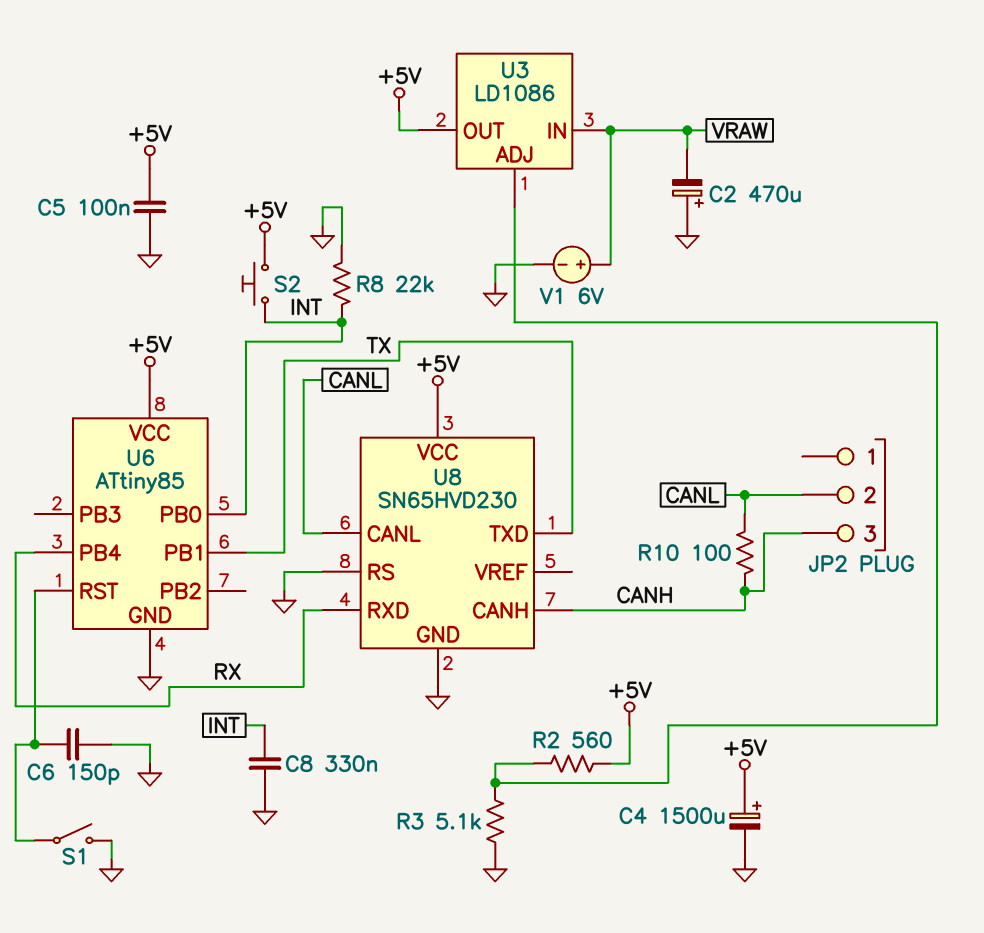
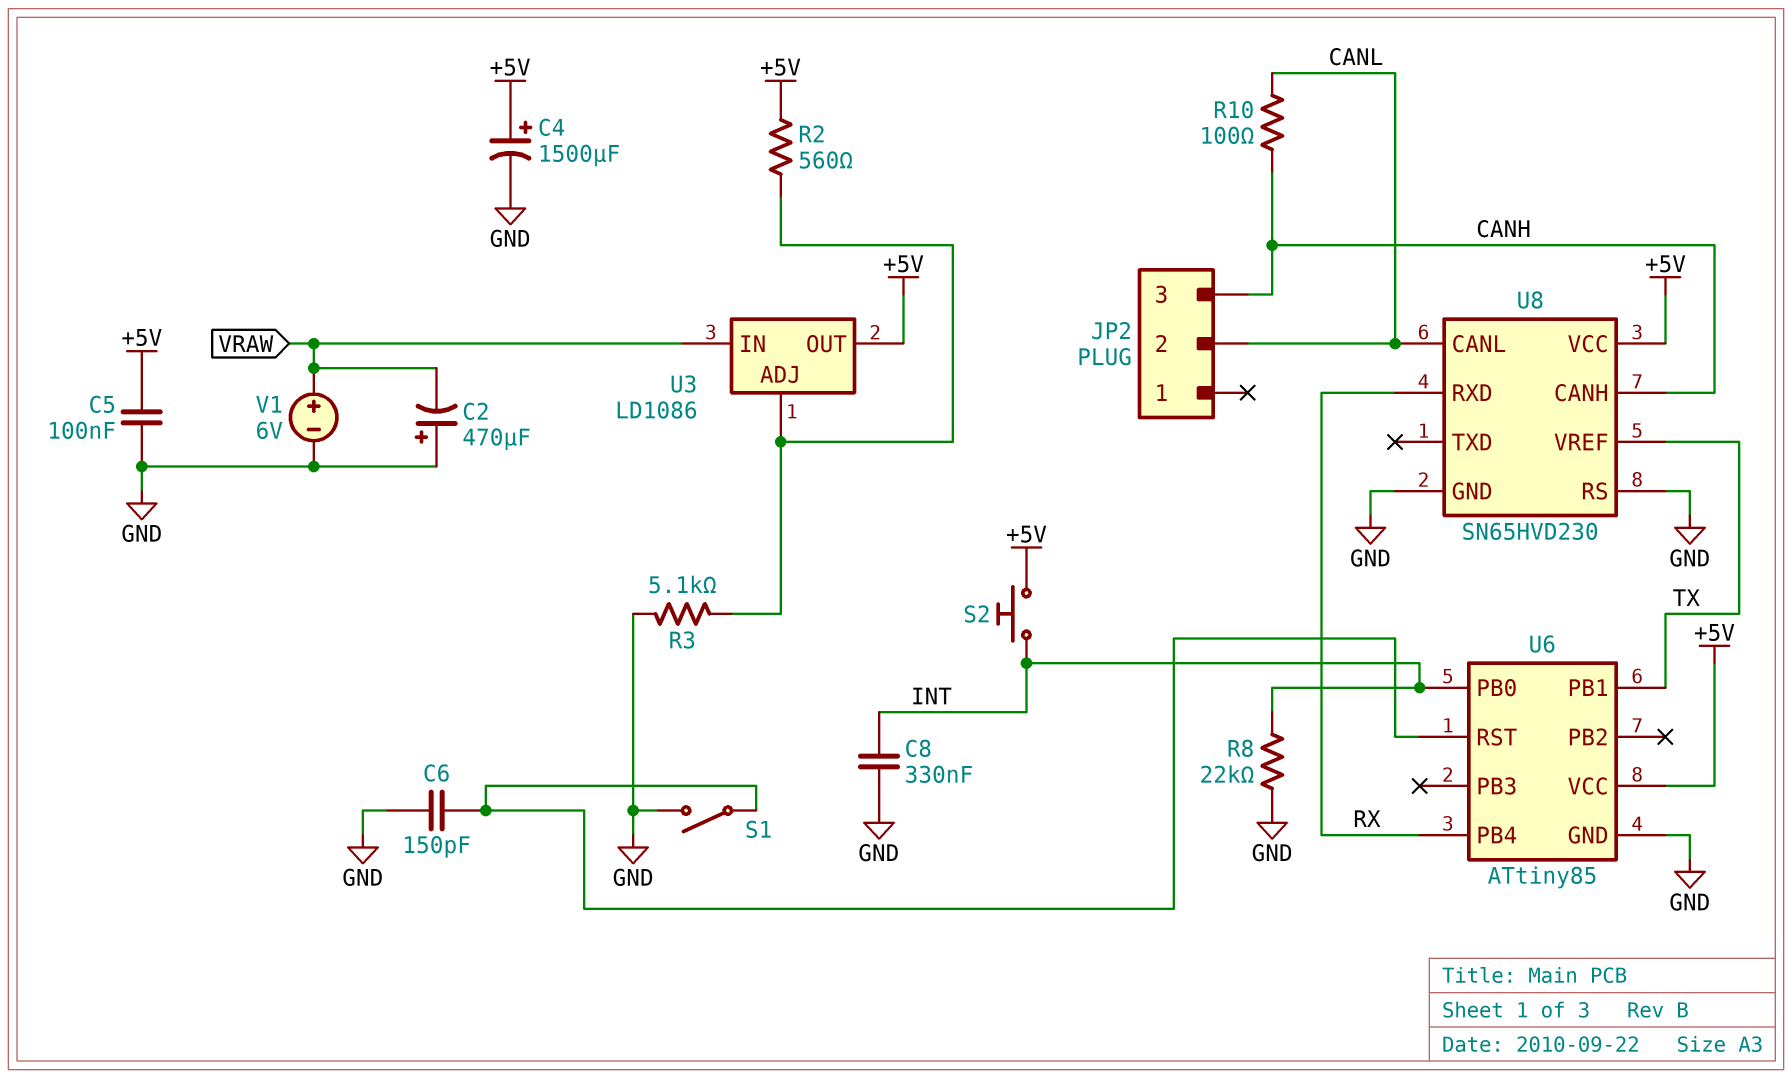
U8 pin TXD: TX -> none
U8 pin VREF: none -> TX

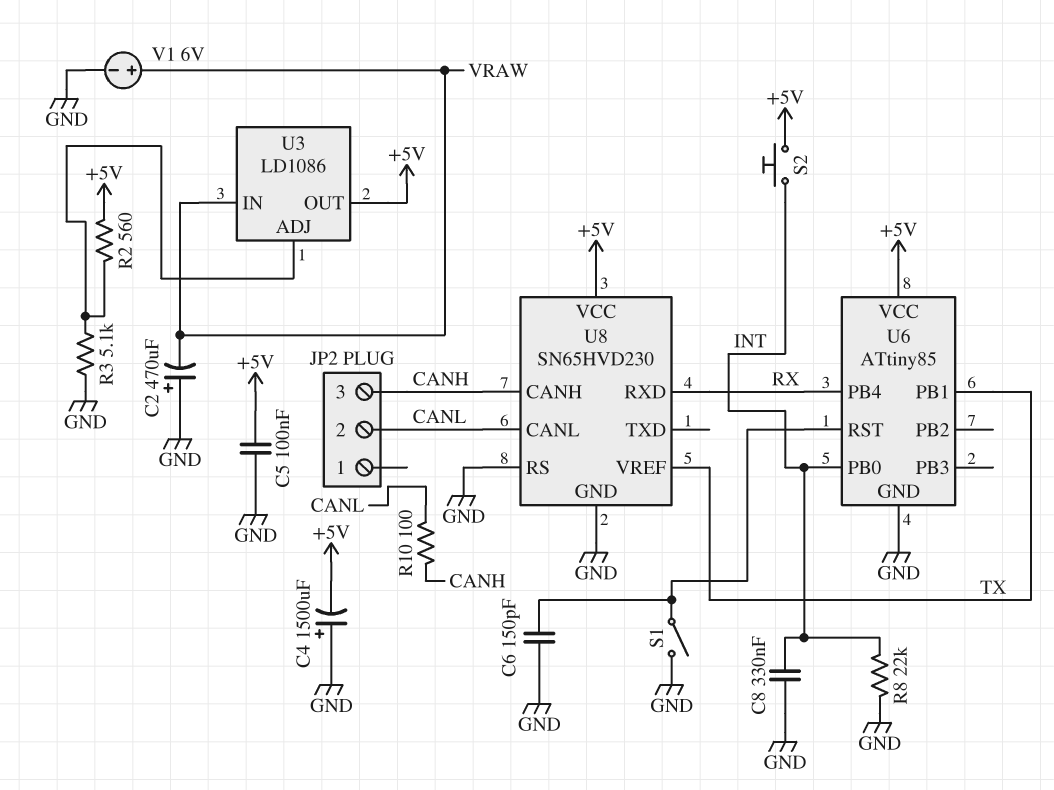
C4: 1500uF (plus +5V, minus GND) -> 1500uF (plus GND, minus +5V)

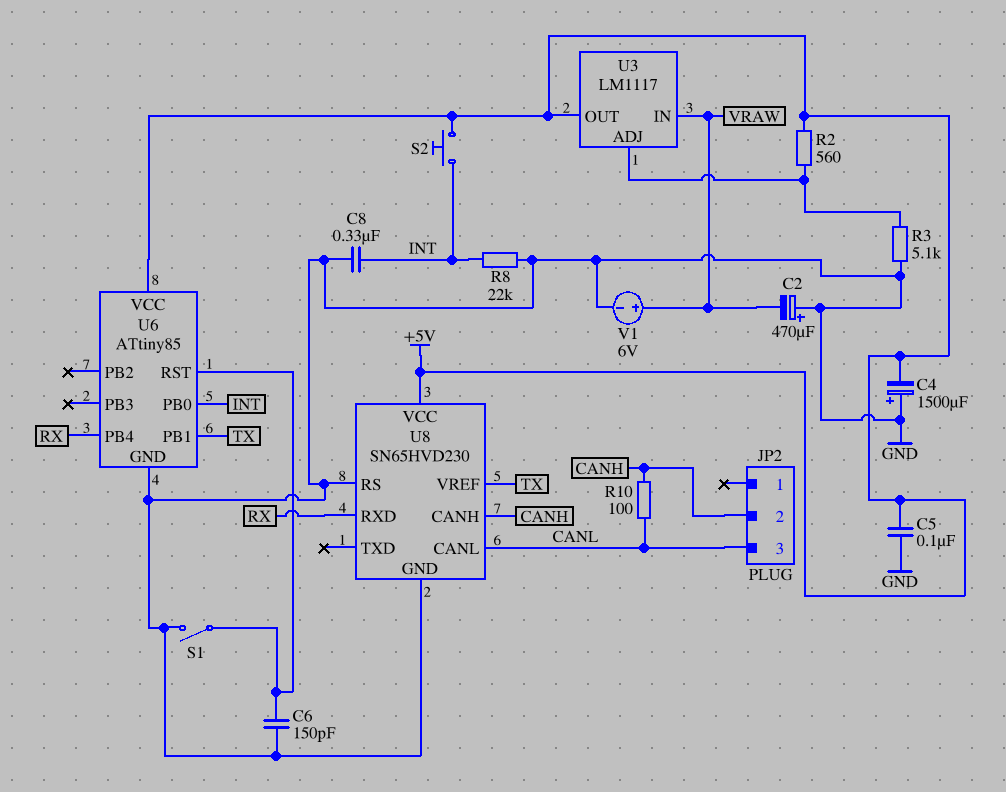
JP2 pin 2: CANL -> CANH
JP2 pin 3: CANH -> CANL
U3: LD1086 -> LM1117

